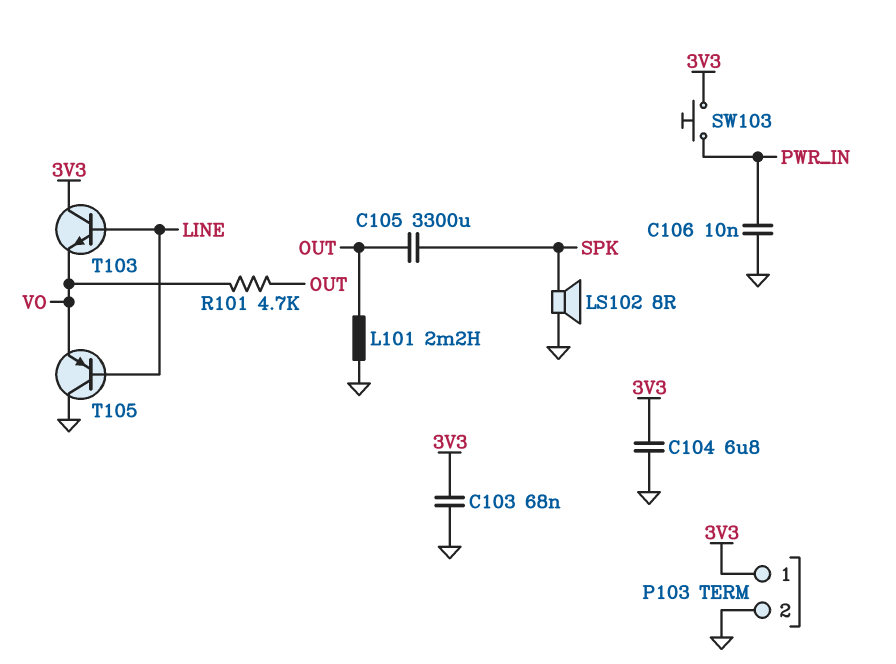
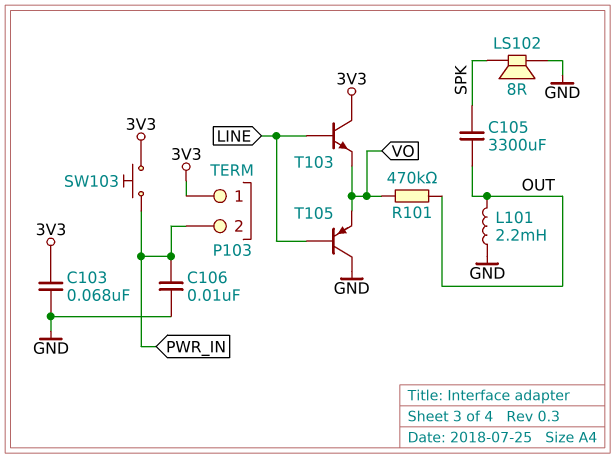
C104: 6.8uF (3V3, GND) -> none
P103 pin 2: GND -> PWR_IN
R101: 4.7k (OUT, VO) -> 470k (OUT, VO)

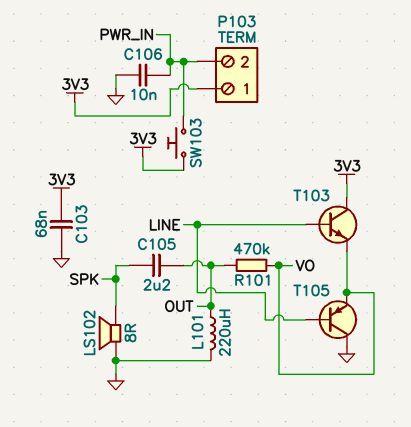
C105: 3300uF (OUT, SPK) -> 2.2uF (OUT, SPK)
L101: 2.2mH (GND, OUT) -> 220uH (GND, OUT)

